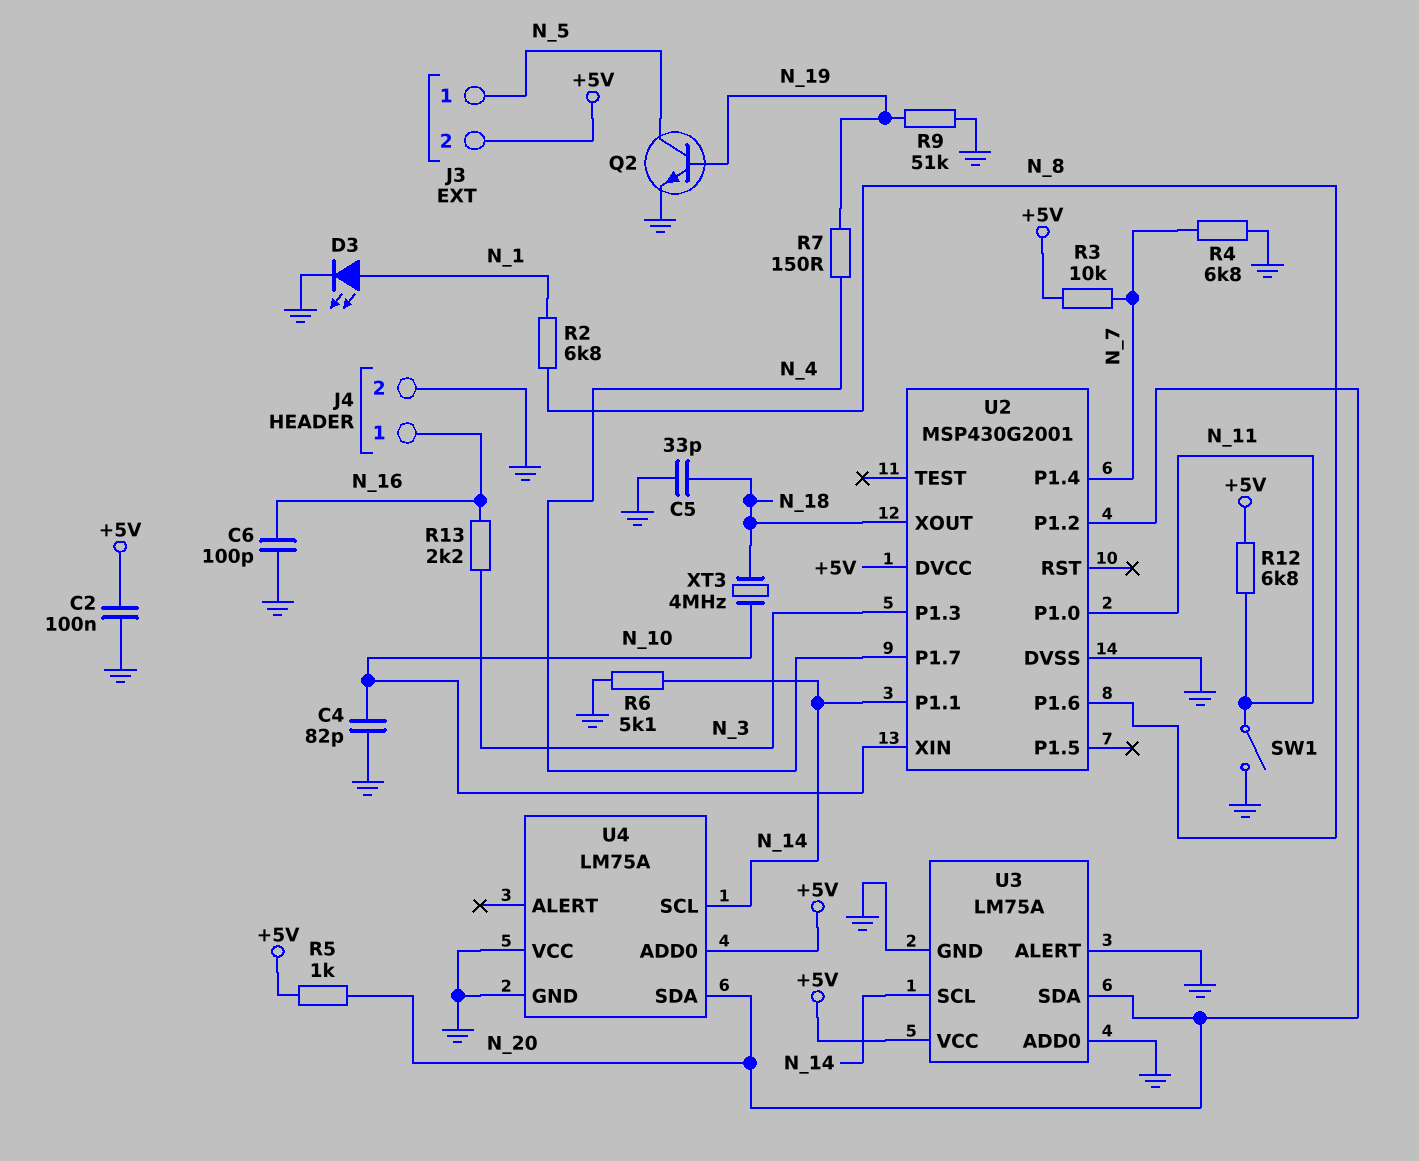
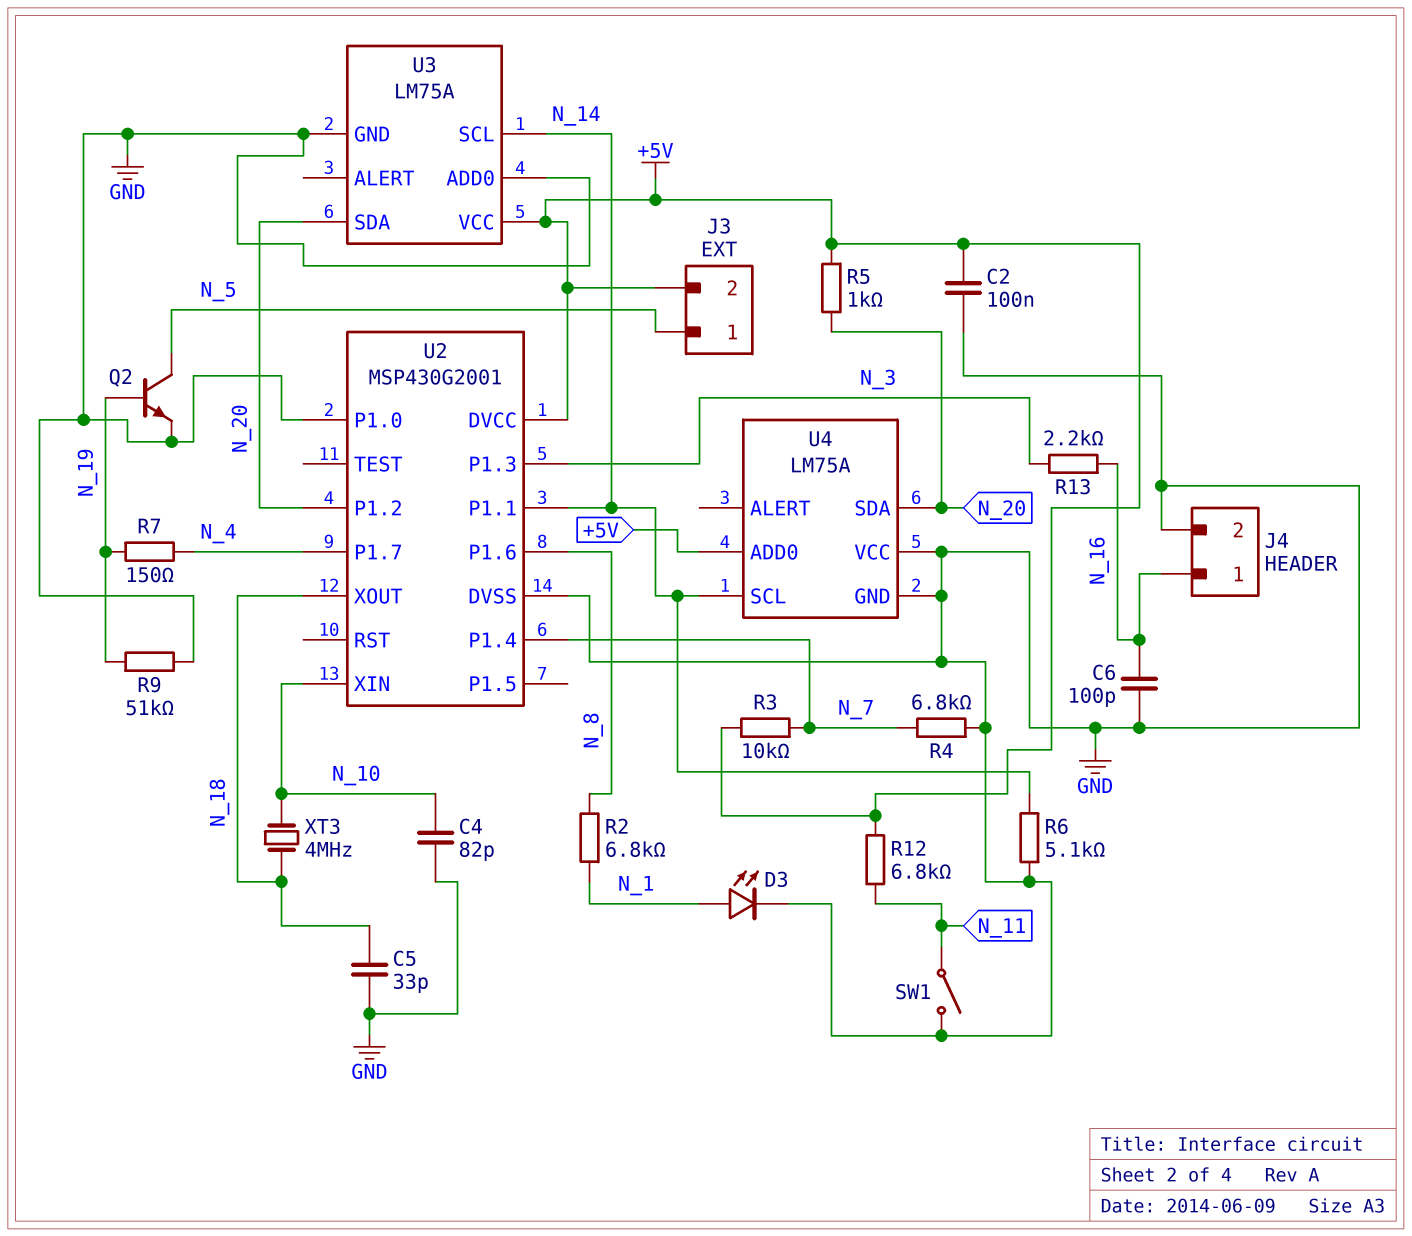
U2 pin P1.0: N_11 -> GND
U3 pin ALERT: GND -> none

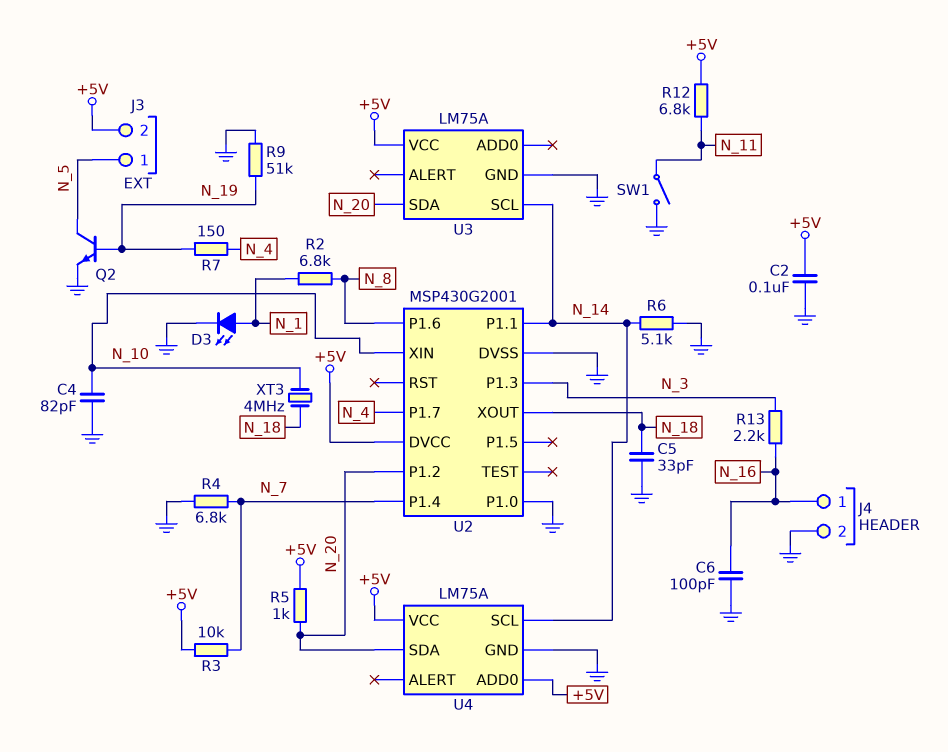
U3 pin ADD0: GND -> none
U4 pin VCC: GND -> +5V

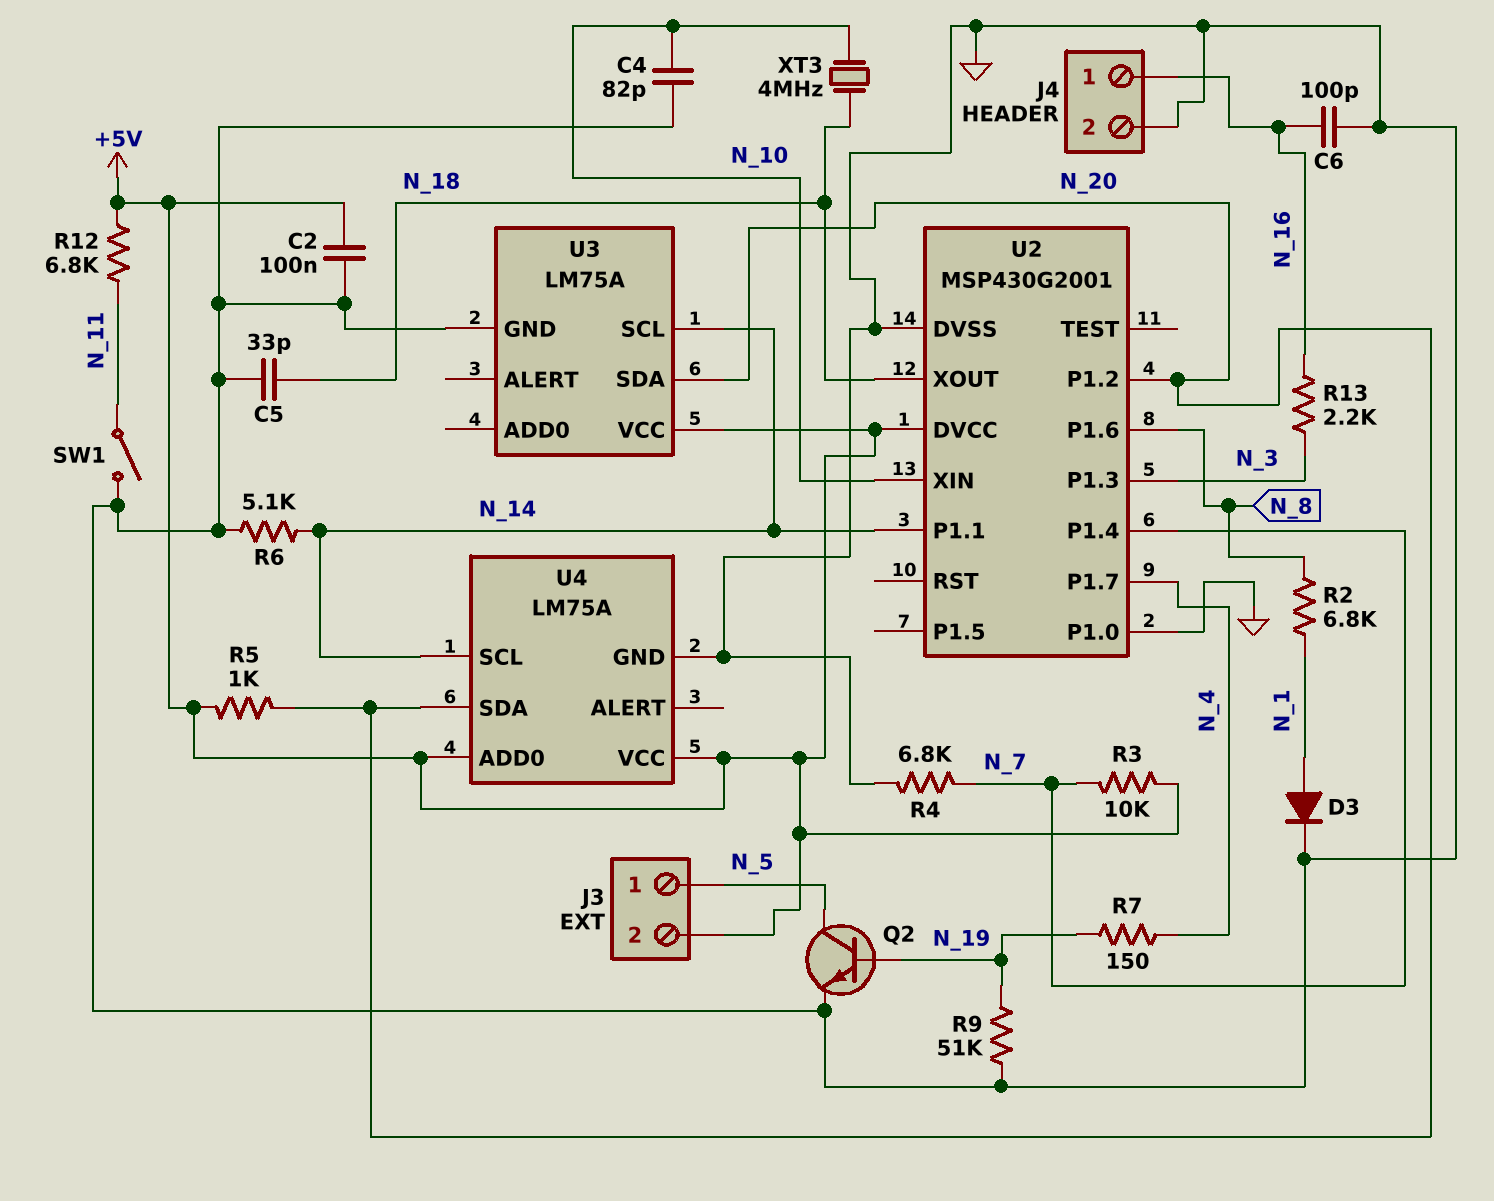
D3: LED (A N_1, K GND) -> diode (A N_1, K GND)

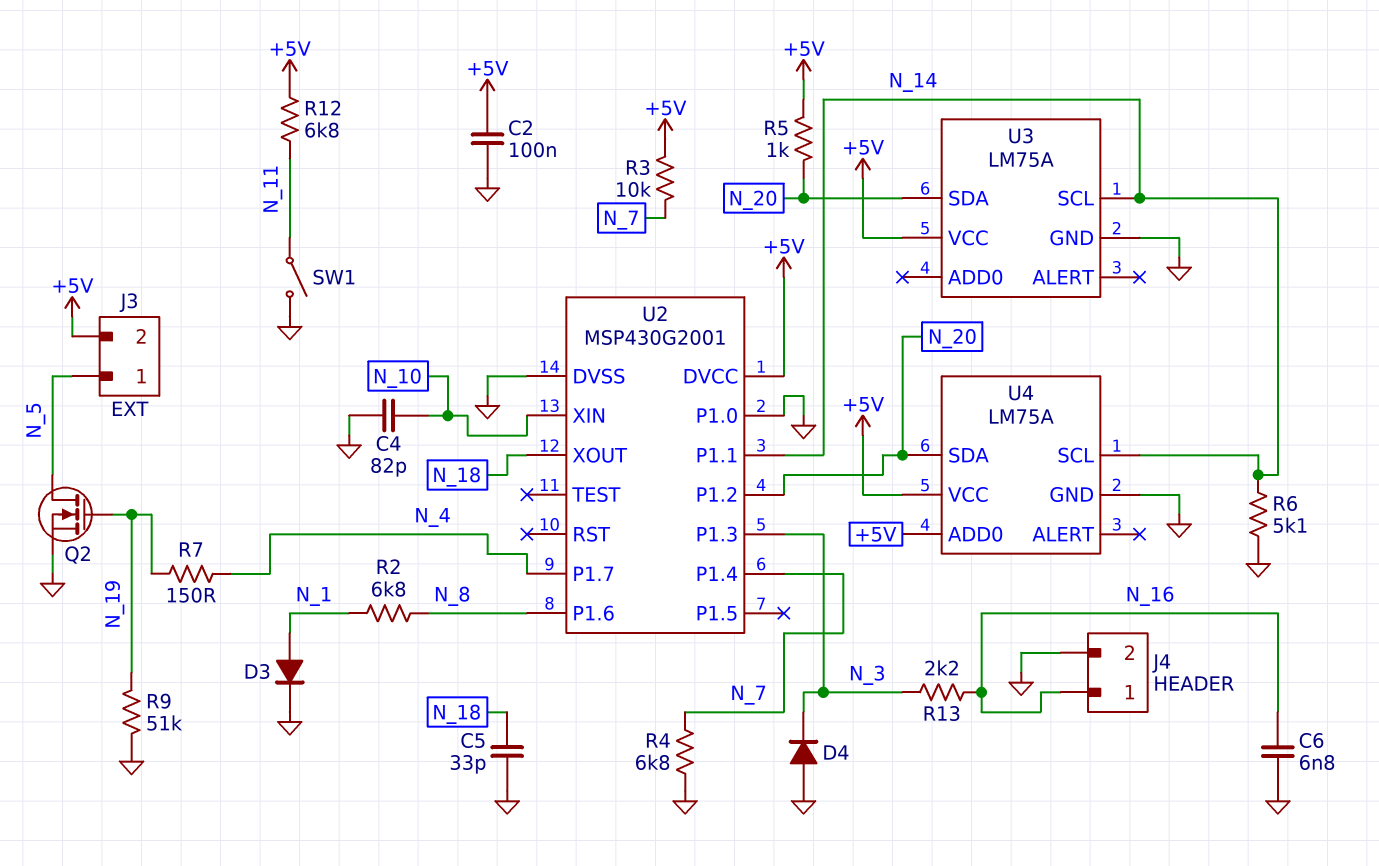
C6: 100pF (GND, N_16) -> 6.8nF (GND, N_16)
D4: none -> diode (A GND, K N_3)
Q2: NPN (B N_19, C N_5, E GND) -> NMOS (G N_19, D N_5, S GND)
XT3: 4MHz (N_10, N_18) -> none

